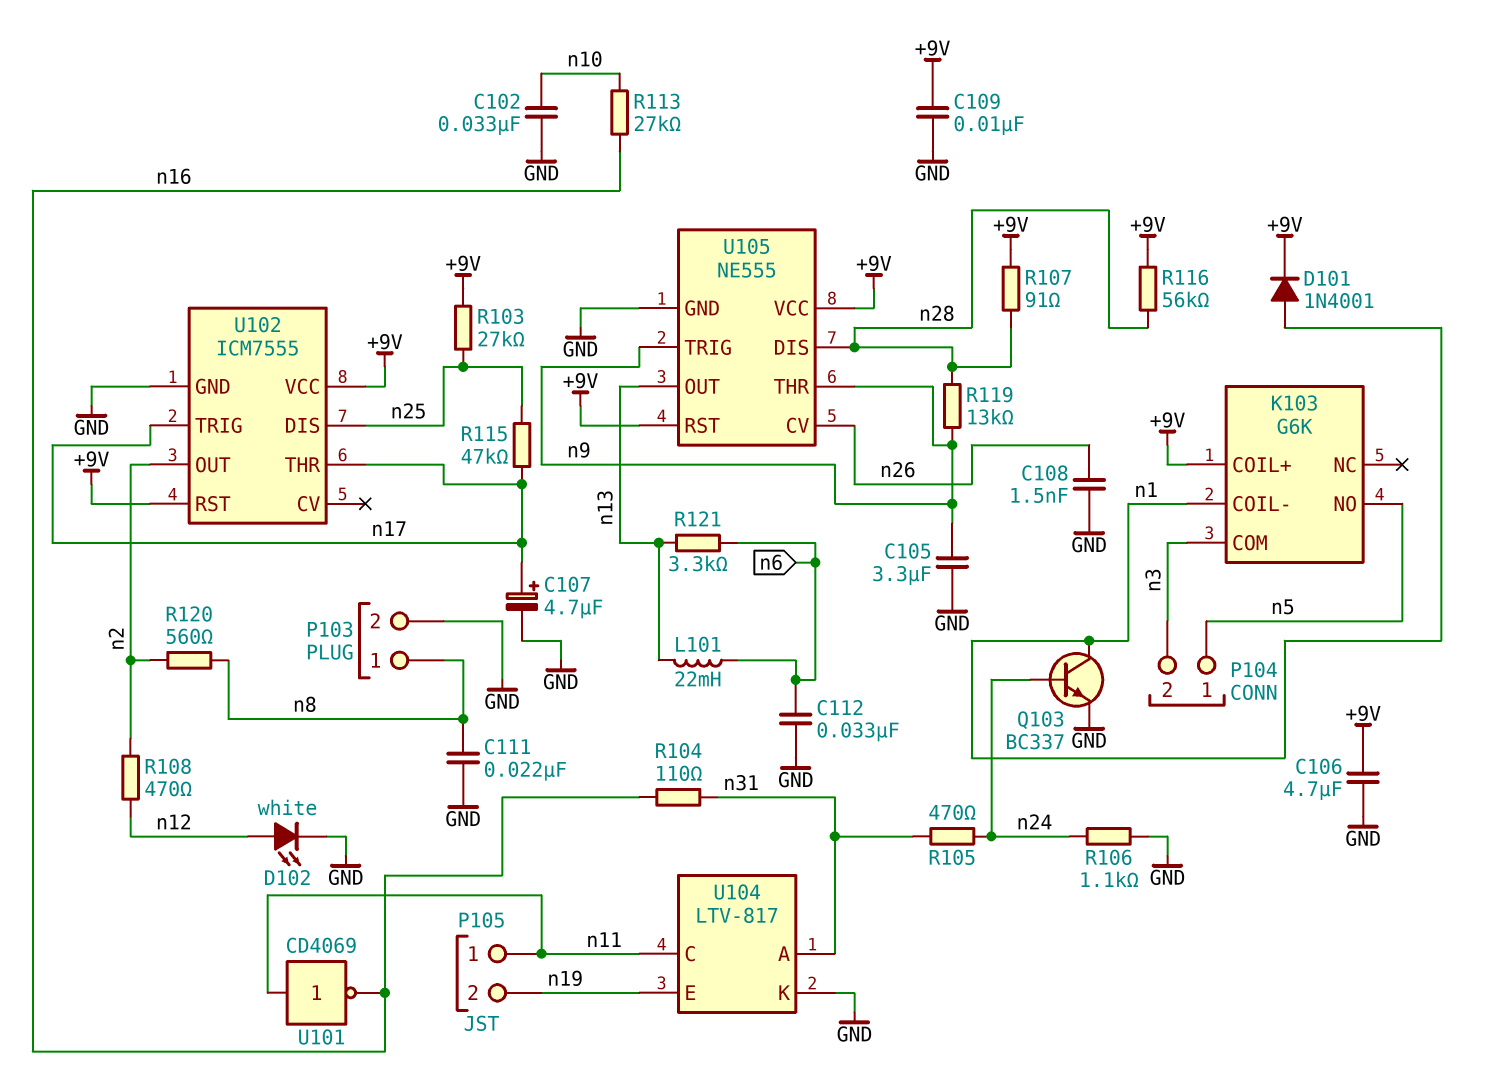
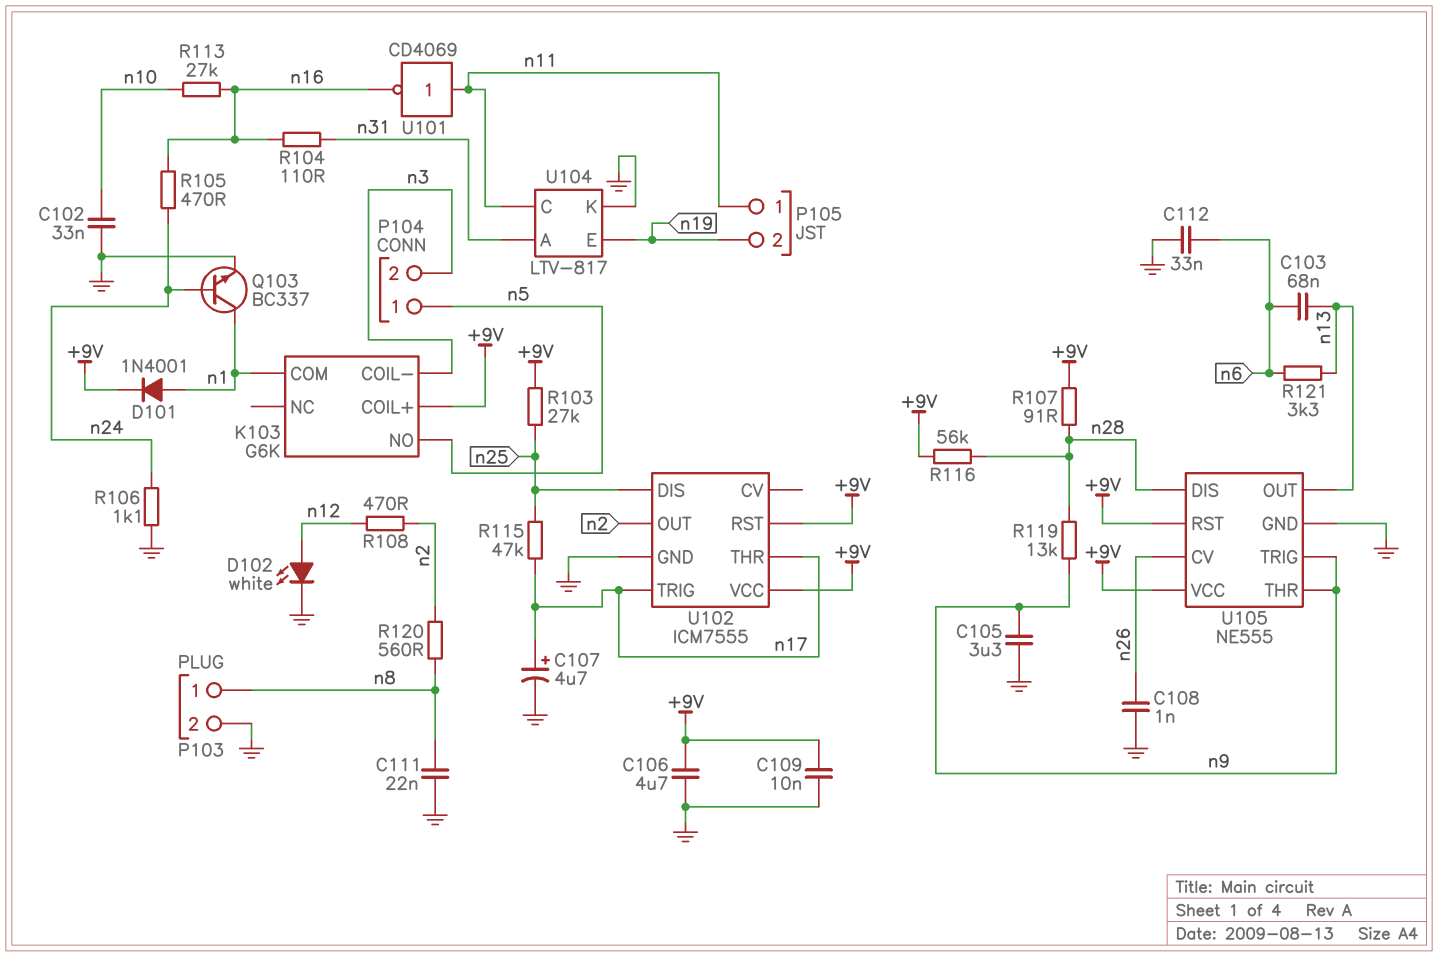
C103: none -> 68nF (n6, n13)
C108: 1.5nF (GND, n26) -> 1nF (GND, n26)
K103 pin COIL-: n1 -> n3
K103 pin COM: n3 -> n1
L101: 22mH (n6, n13) -> none
R105: 470 (n24, n31) -> 470 (n16, n24)

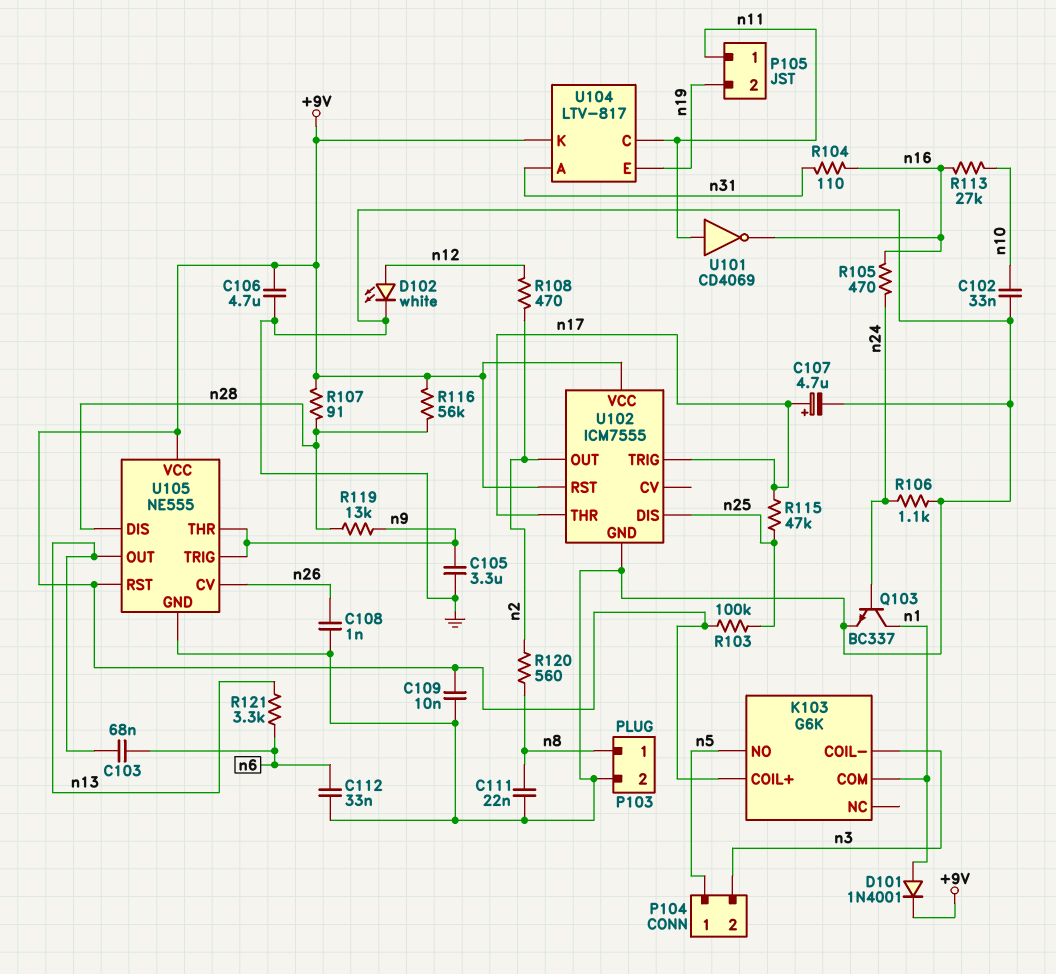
R103: 27k (+9V, n25) -> 100k (+9V, n25)
U104 pin K: GND -> +9V

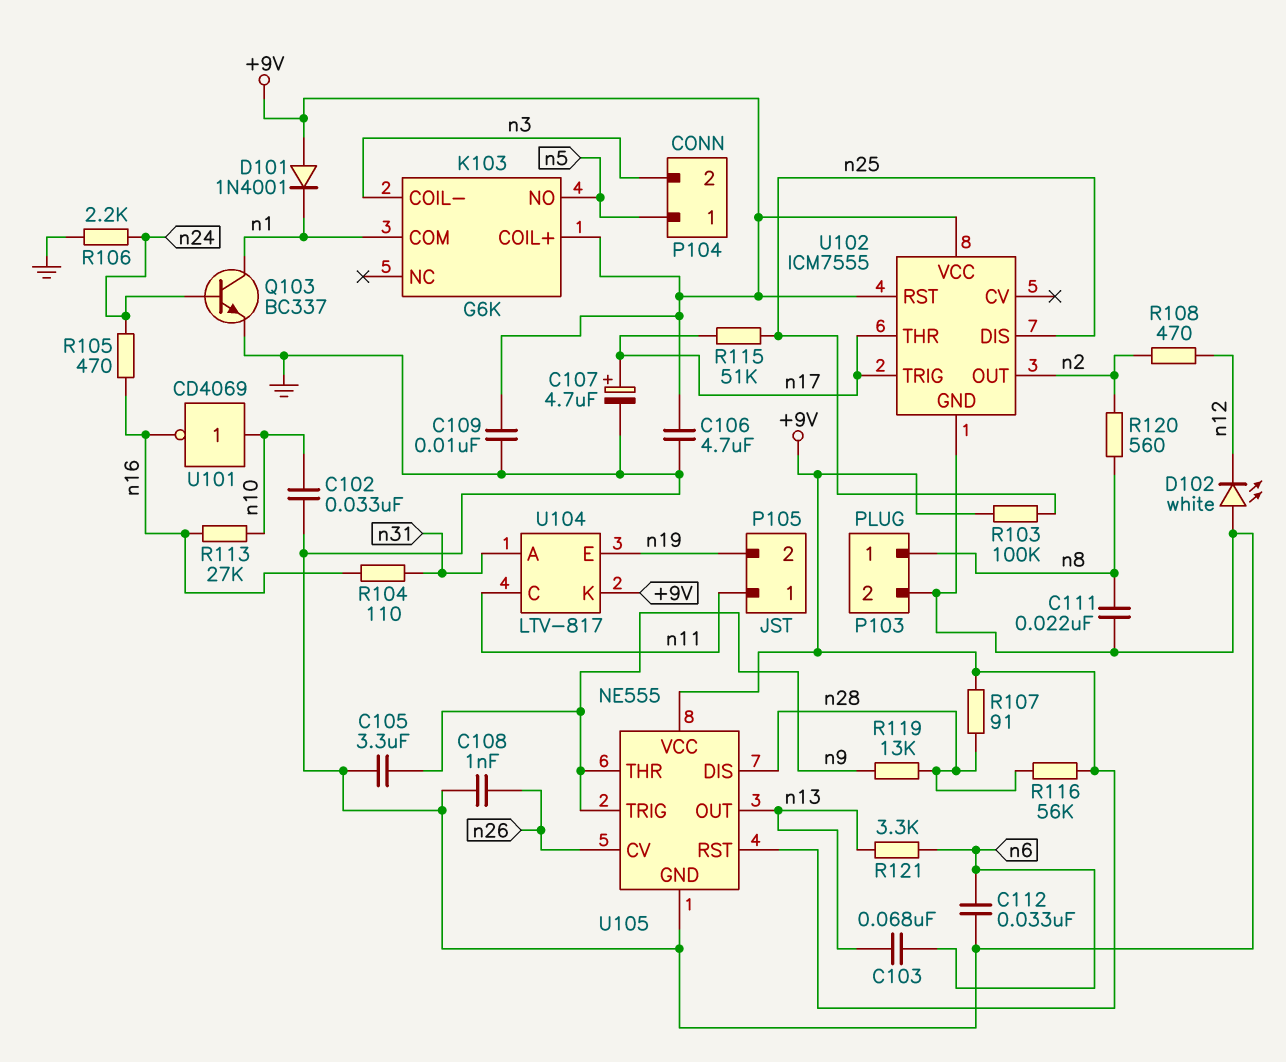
D101: diode 1N4001 (A n1, K +9V) -> diode 1N4001 (A +9V, K n1)
D102: LED white (A n12, K GND) -> LED white (A GND, K n12)
R106: 1.1k (GND, n24) -> 2.2k (GND, n24)
R115: 47k (n17, n25) -> 51k (n17, n25)
U101: NOT CD4069 (in n11, out n16) -> NOT CD4069 (in n10, out n16)

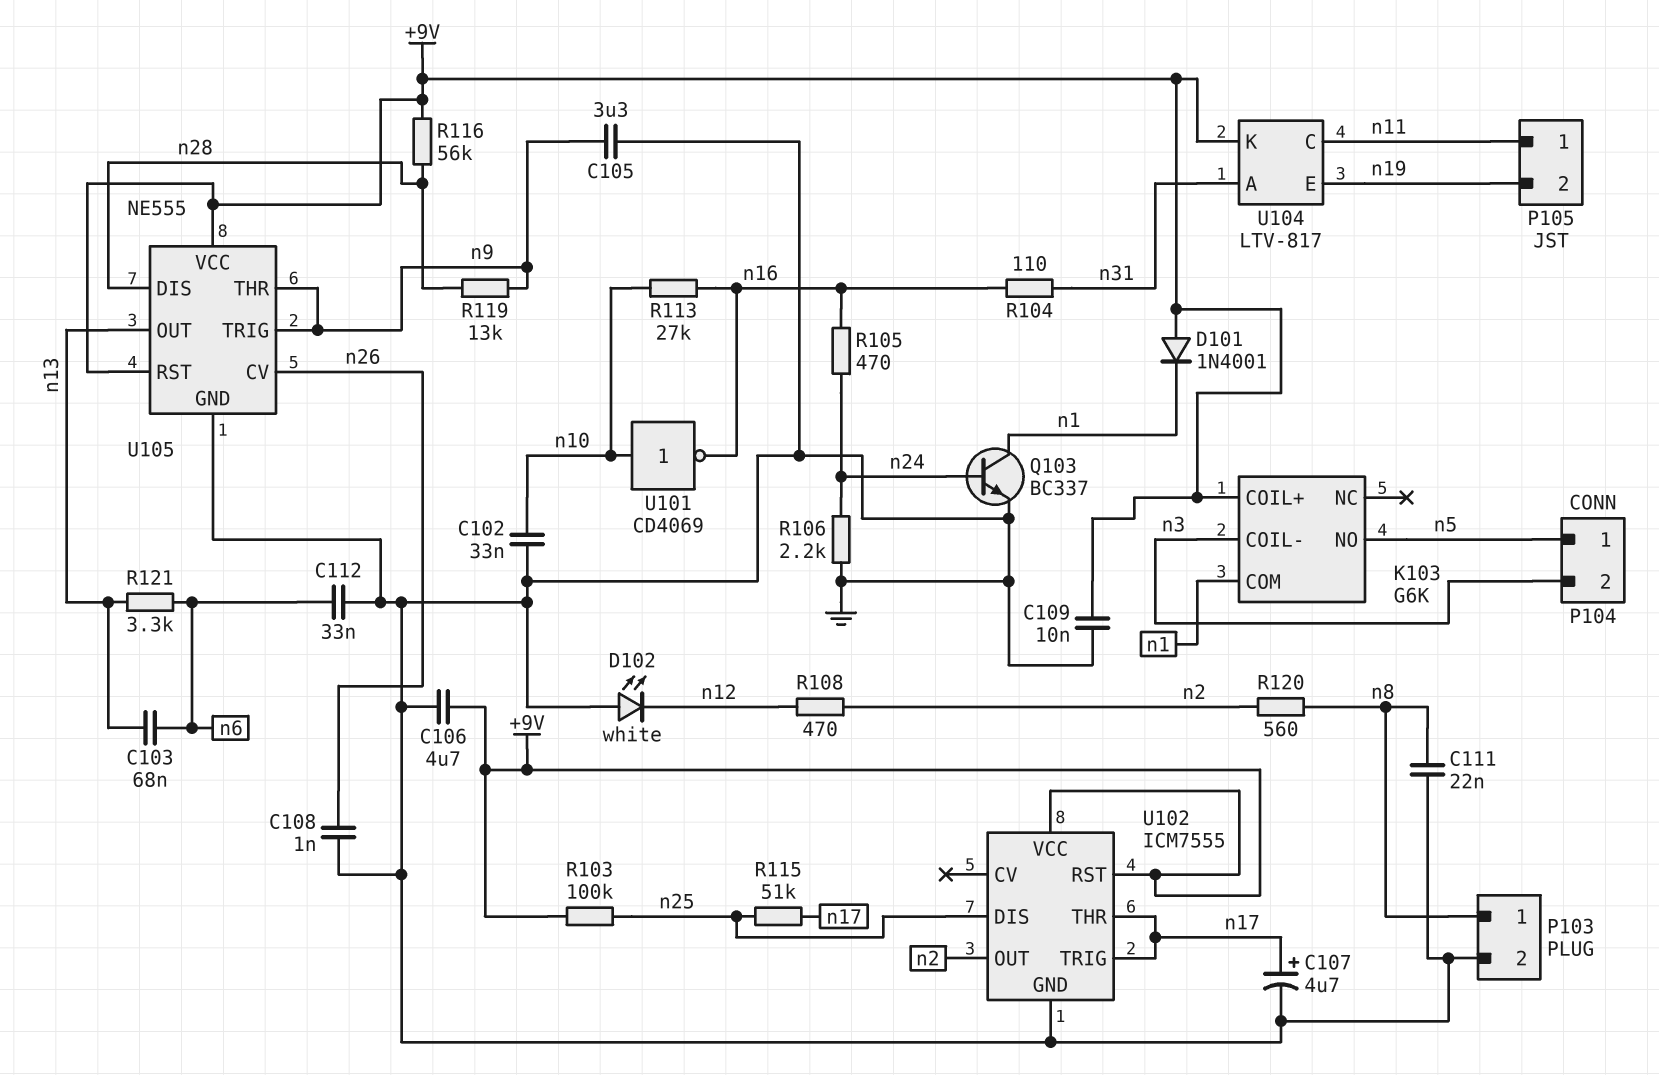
R107: 91 (+9V, n28) -> none

